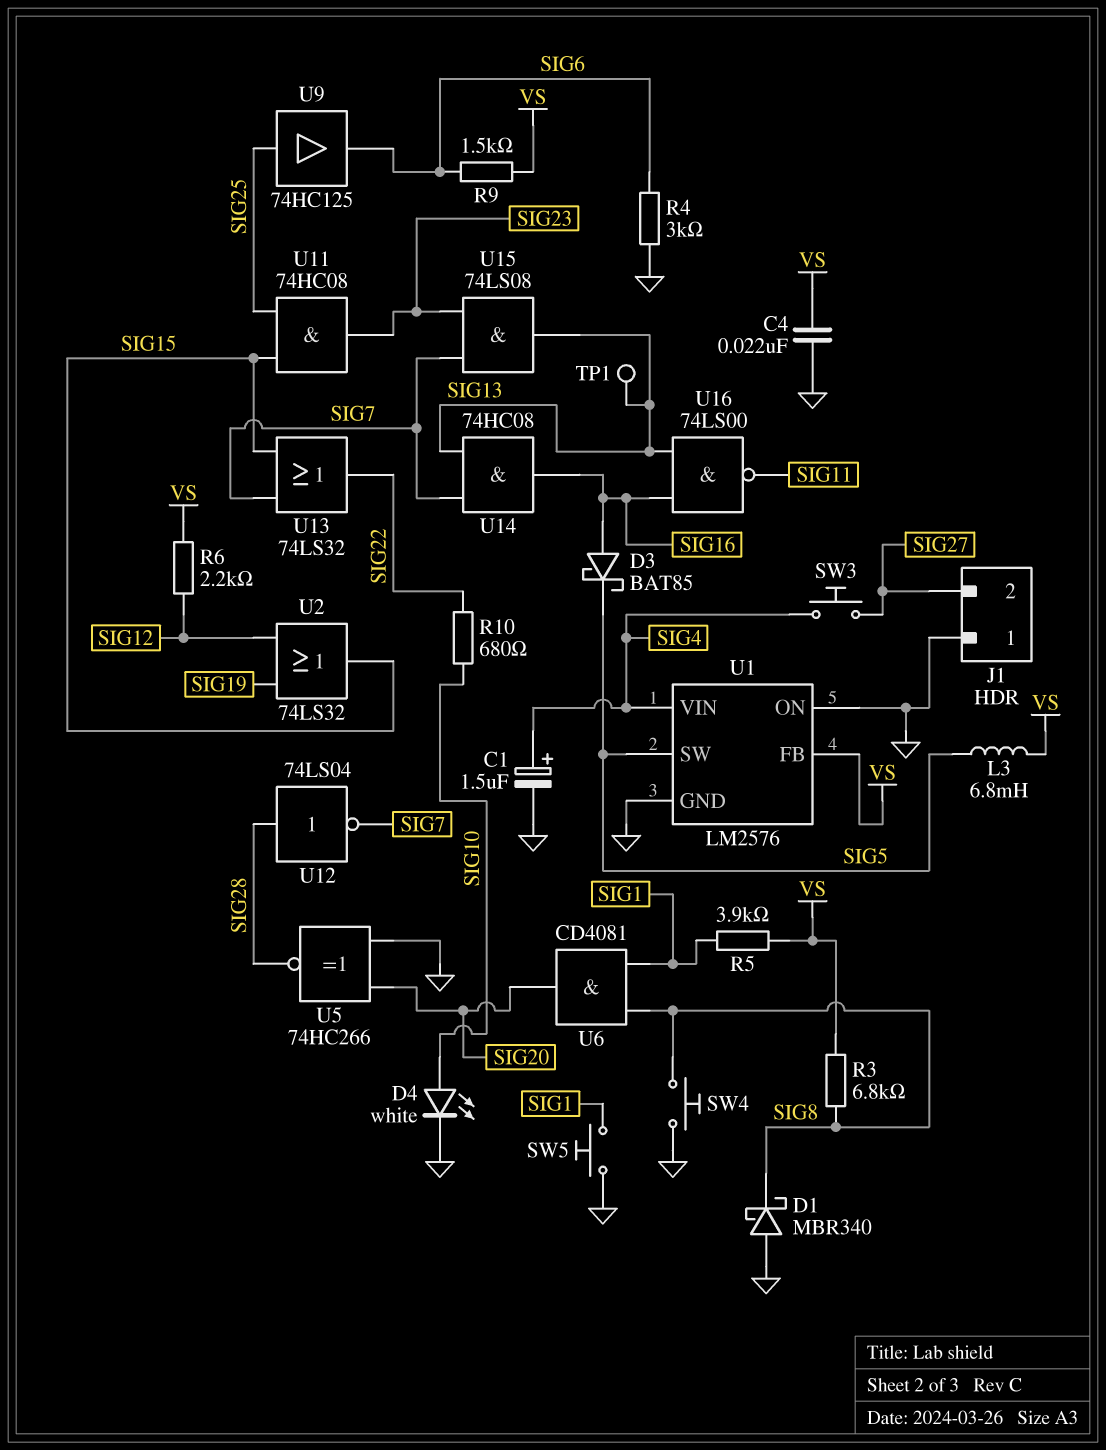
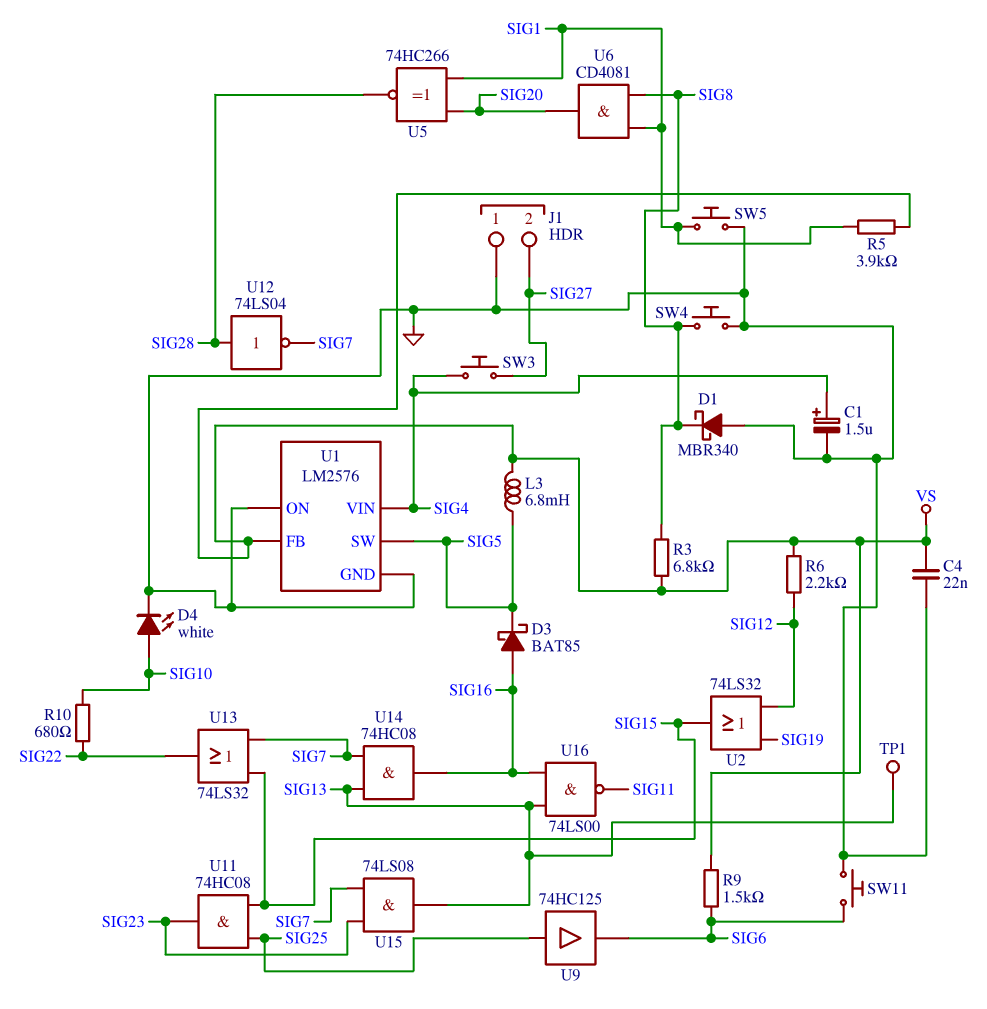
R4: 3k (GND, SIG6) -> none
SW11: none -> button (GND, SIG6)
U5: XNOR 74HC266 (in GND, in SIG20, out SIG28) -> XNOR 74HC266 (in SIG1, in SIG20, out SIG28)

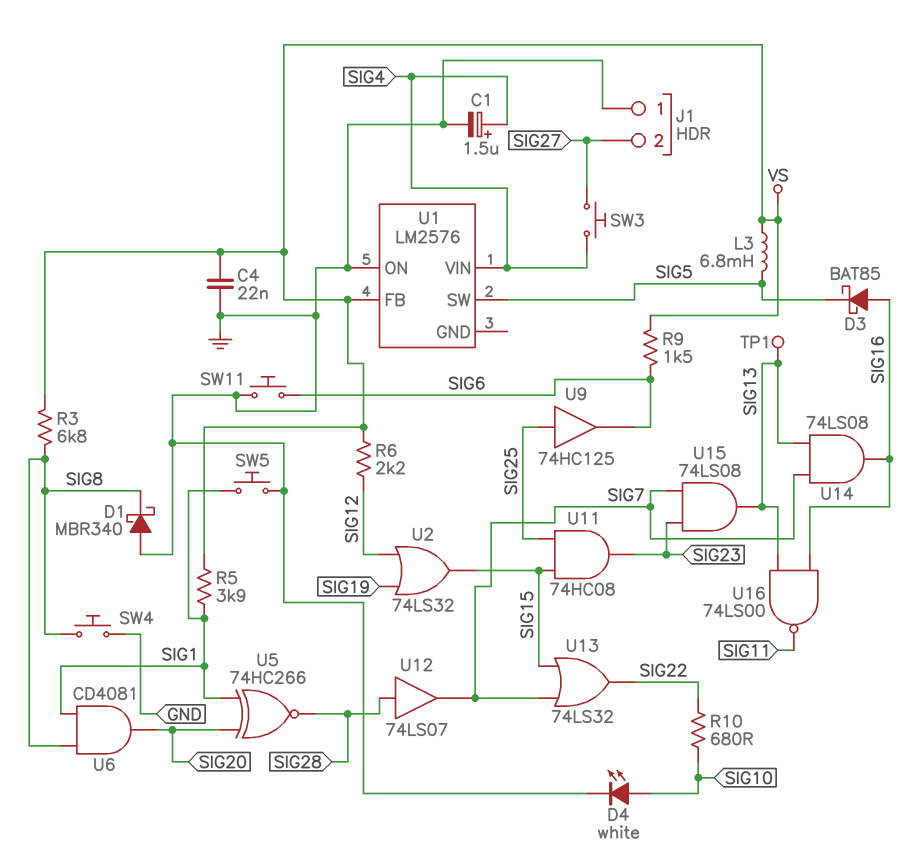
U1 pin GND: GND -> none
U12: NOT 74LS04 (in SIG28, out SIG7) -> buffer 74LS07 (in SIG28, out SIG7)
U14: AND 74HC08 (in SIG7, in SIG13, out SIG16) -> AND 74LS08 (in SIG7, in SIG13, out SIG16)

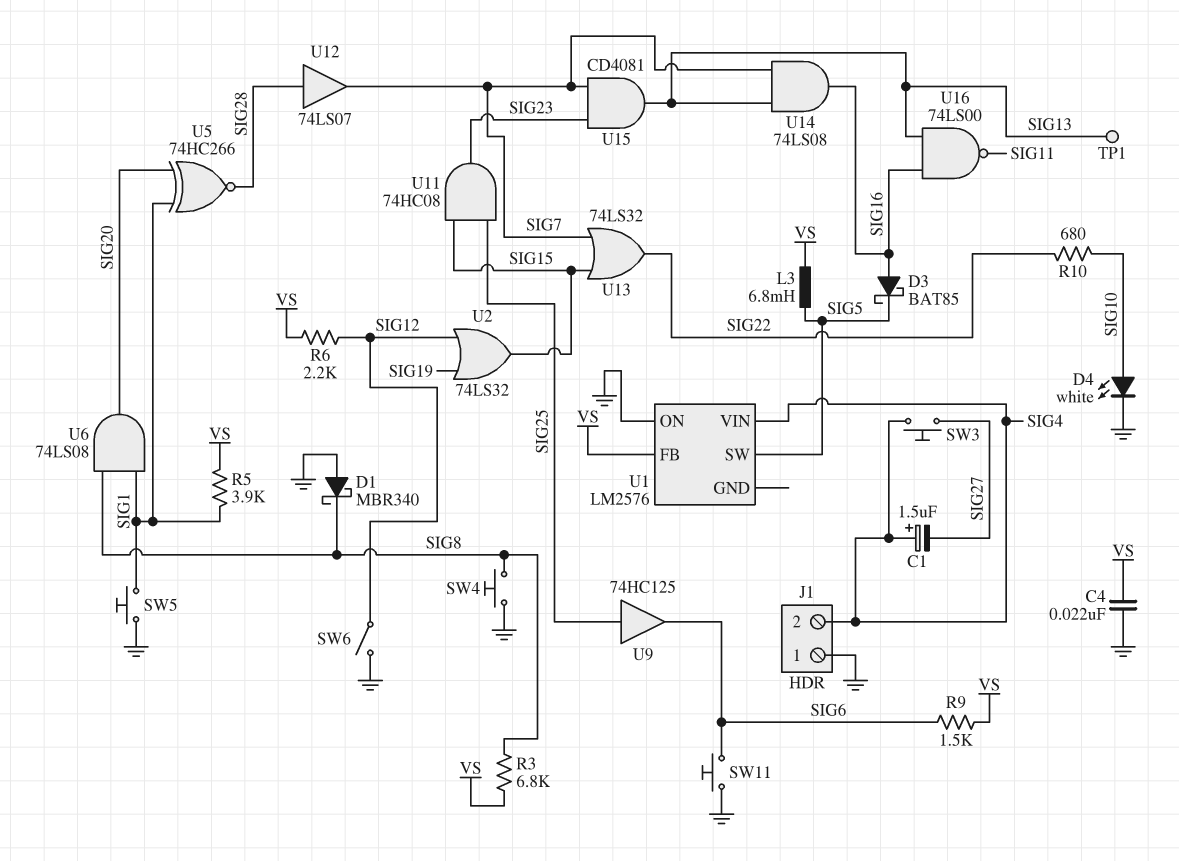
C1: 1.5uF (plus SIG4, minus GND) -> 1.5uF (plus SIG4, minus SIG27)
J1 pin 2: SIG27 -> SIG4
SW6: none -> switch (GND, SIG12)
U6: AND CD4081 (in SIG1, in SIG8, out SIG20) -> AND 74LS08 (in SIG1, in SIG8, out SIG20)
U15: AND 74LS08 (in SIG7, in SIG23, out SIG13) -> AND CD4081 (in SIG7, in SIG23, out SIG13)

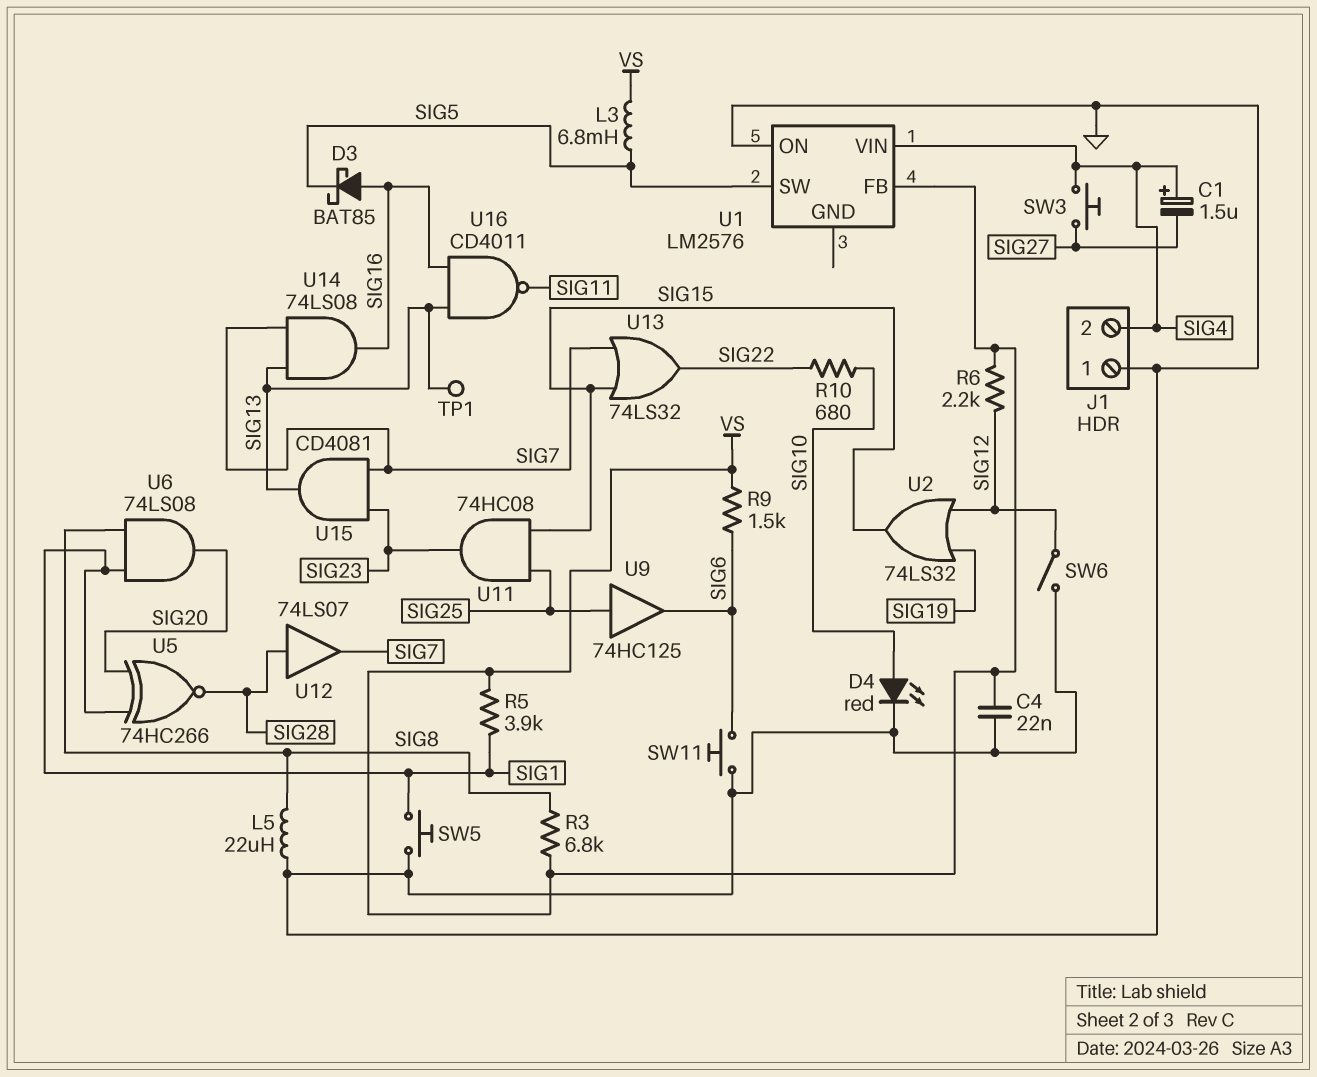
D1: schottky MBR340 (A GND, K SIG8) -> none
D4: LED white (A SIG10, K GND) -> LED red (A SIG10, K GND)
L5: none -> 22uH (GND, SIG8)
SW4: button (GND, SIG8) -> none
U16: NAND 74LS00 (in SIG13, in SIG16, out SIG11) -> NAND CD4011 (in SIG13, in SIG16, out SIG11)

